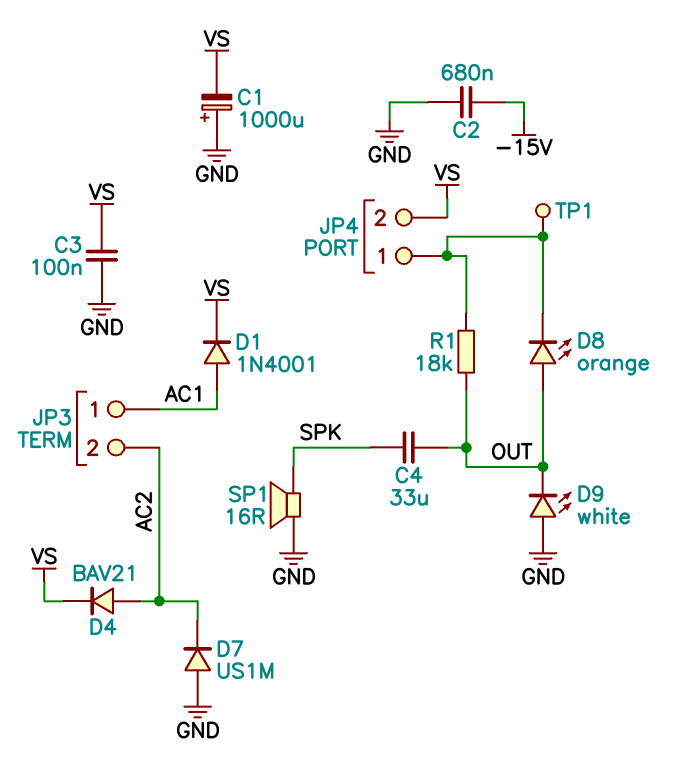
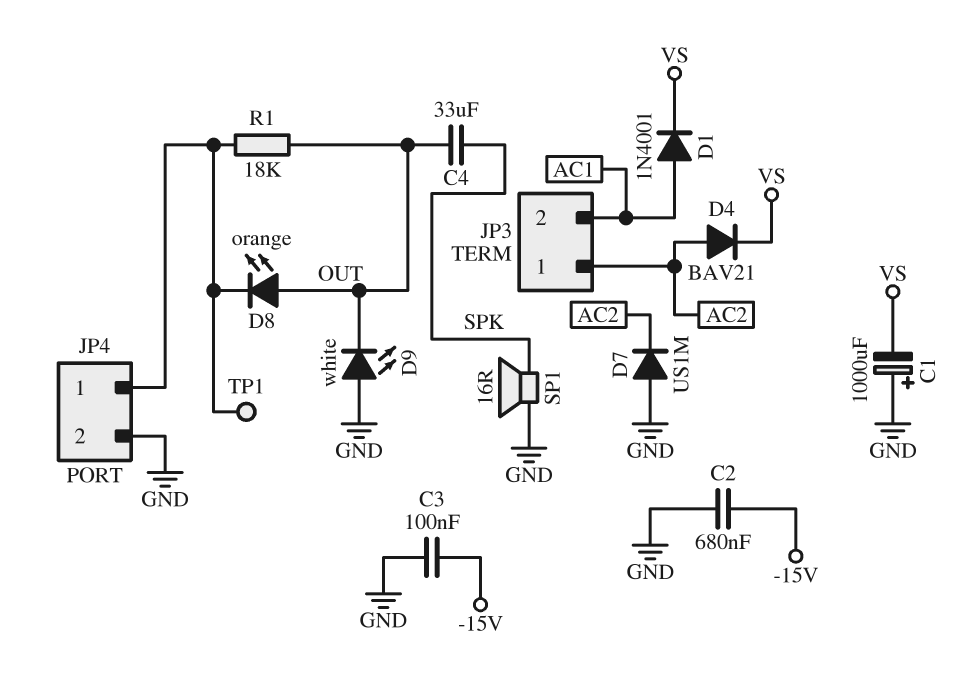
C3: 100nF (GND, VS) -> 100nF (-15V, GND)
JP3 pin 1: AC1 -> AC2
JP3 pin 2: AC2 -> AC1
JP4 pin 2: VS -> GND

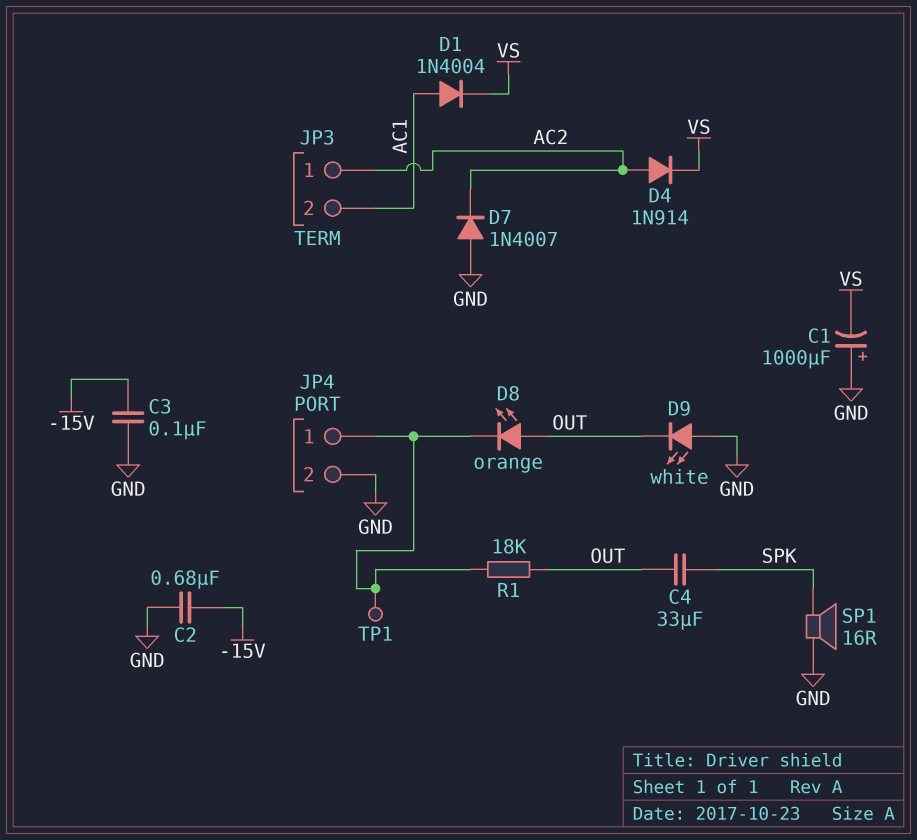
D1: diode 1N4001 (A AC1, K VS) -> diode 1N4004 (A AC1, K VS)
D4: diode BAV21 (A AC2, K VS) -> diode 1N914 (A AC2, K VS)
D7: diode US1M (A GND, K AC2) -> diode 1N4007 (A GND, K AC2)

